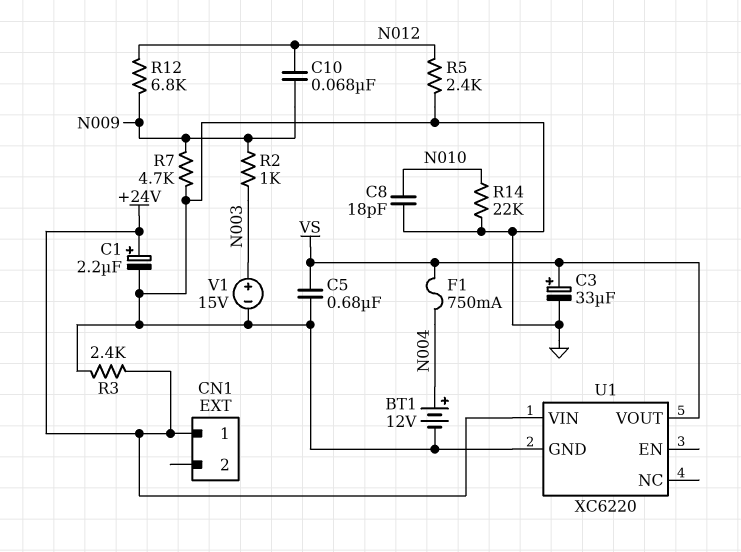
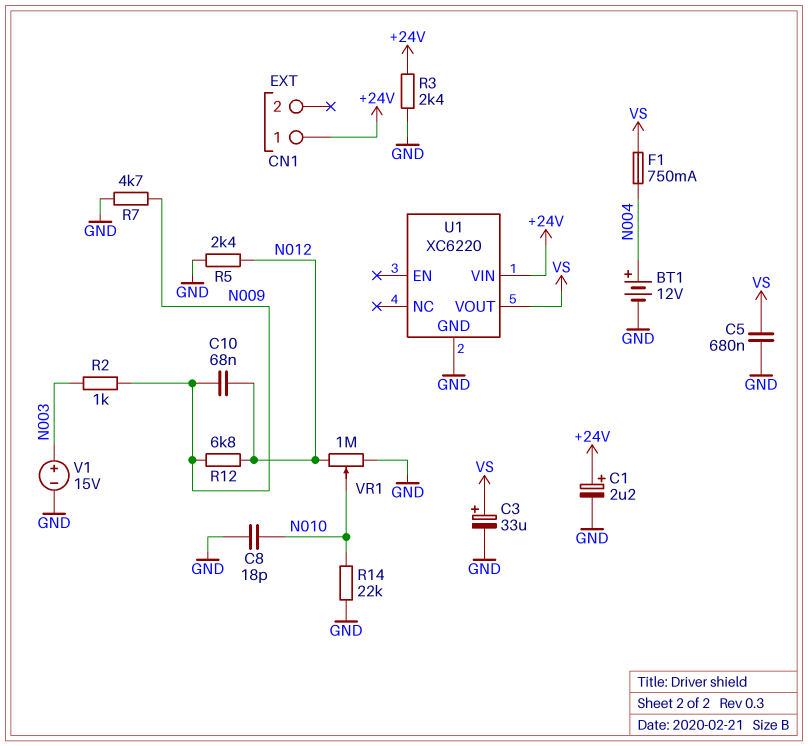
VR1: none -> 1M (GND, N012, wiper N010)

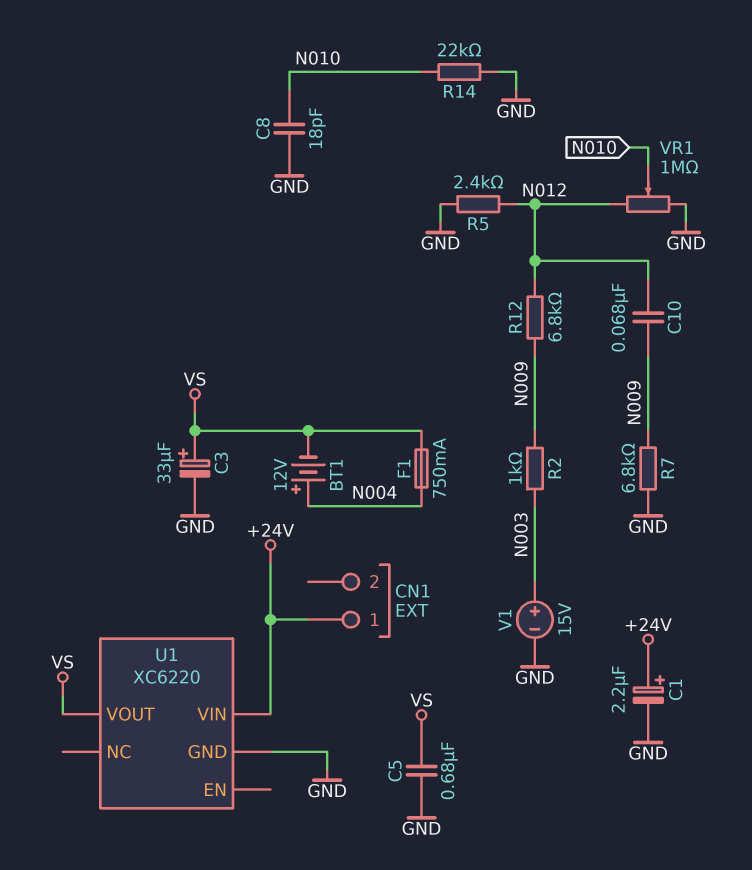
BT1: 12V (plus N004, minus GND) -> 12V (plus N004, minus VS)
R3: 2.4k (+24V, GND) -> none
R7: 4.7k (GND, N009) -> 6.8k (GND, N009)

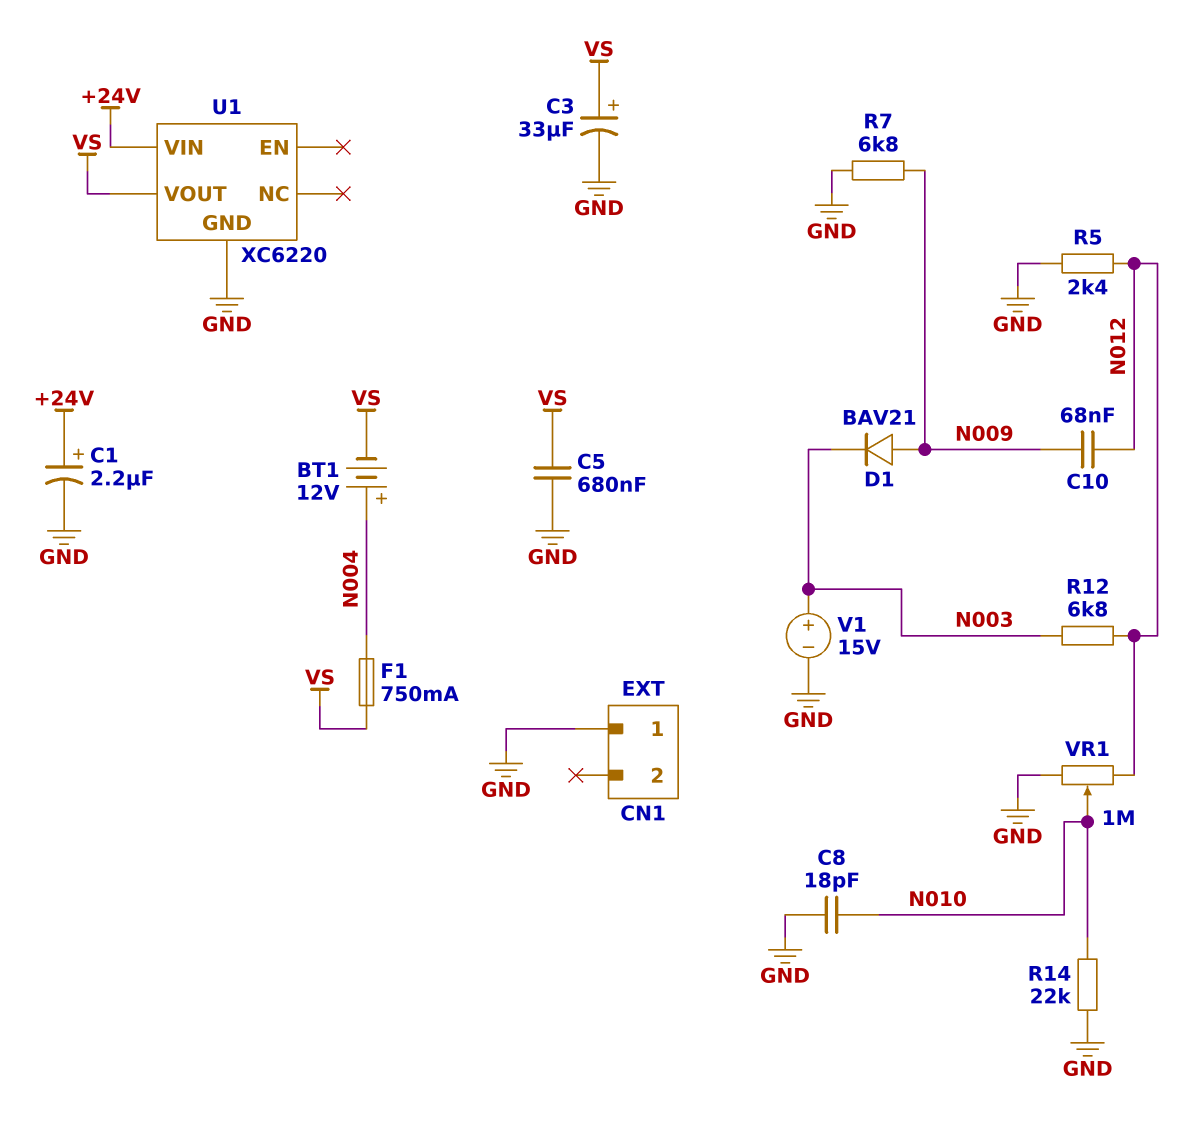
CN1 pin 1: +24V -> GND
D1: none -> diode BAV21 (A N009, K N003)
R2: 1k (N003, N009) -> none
R12: 6.8k (N009, N012) -> 6.8k (N003, N012)

